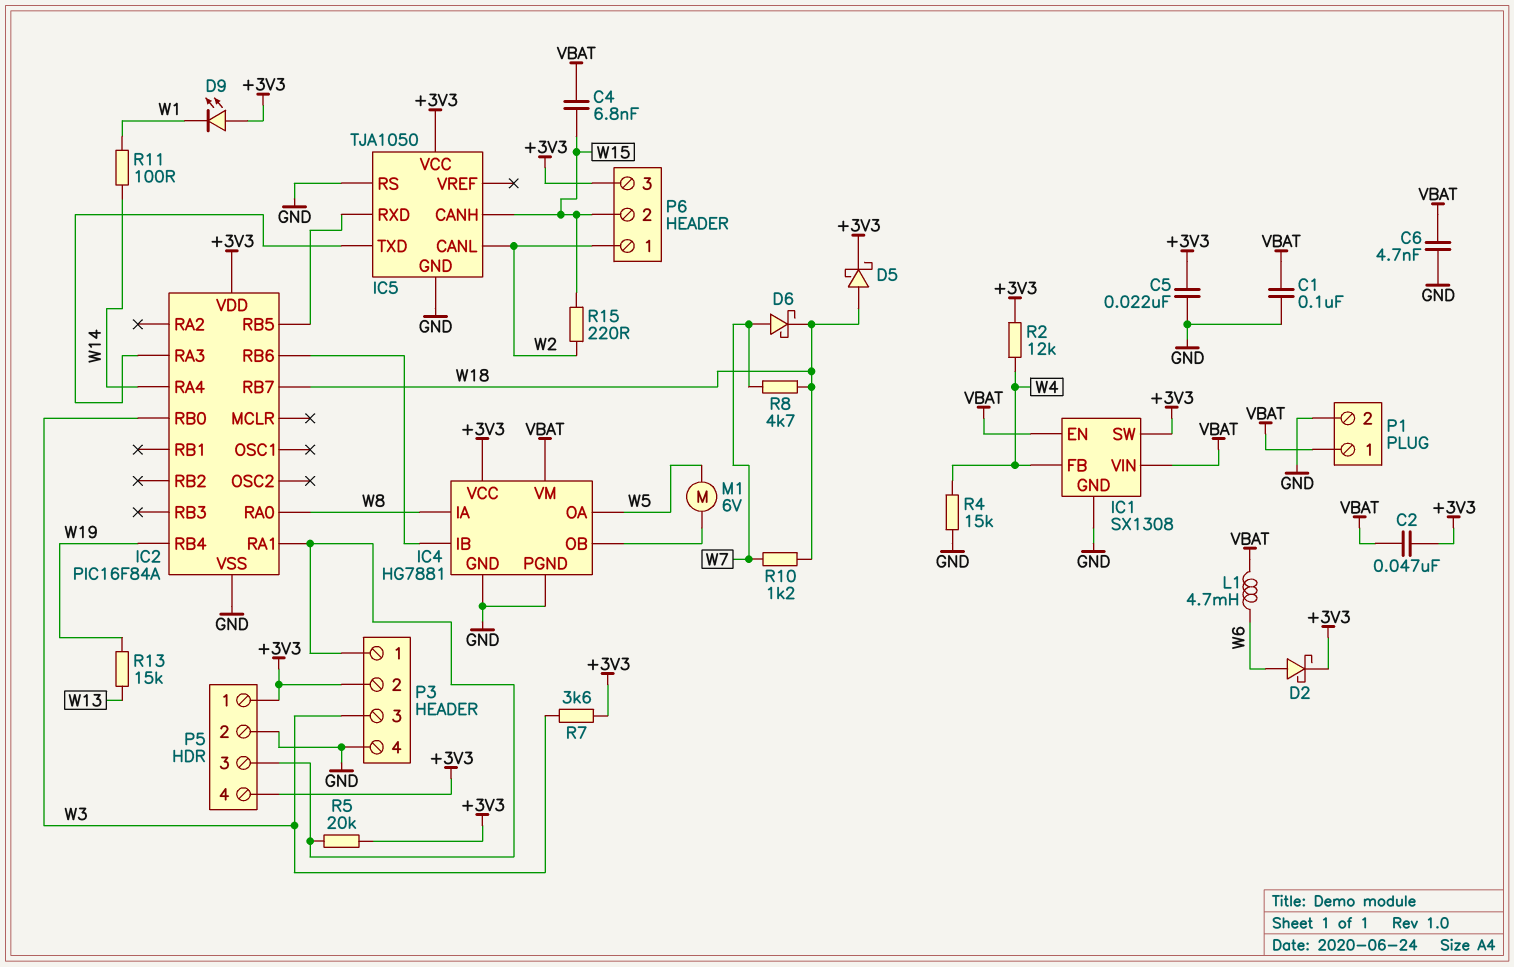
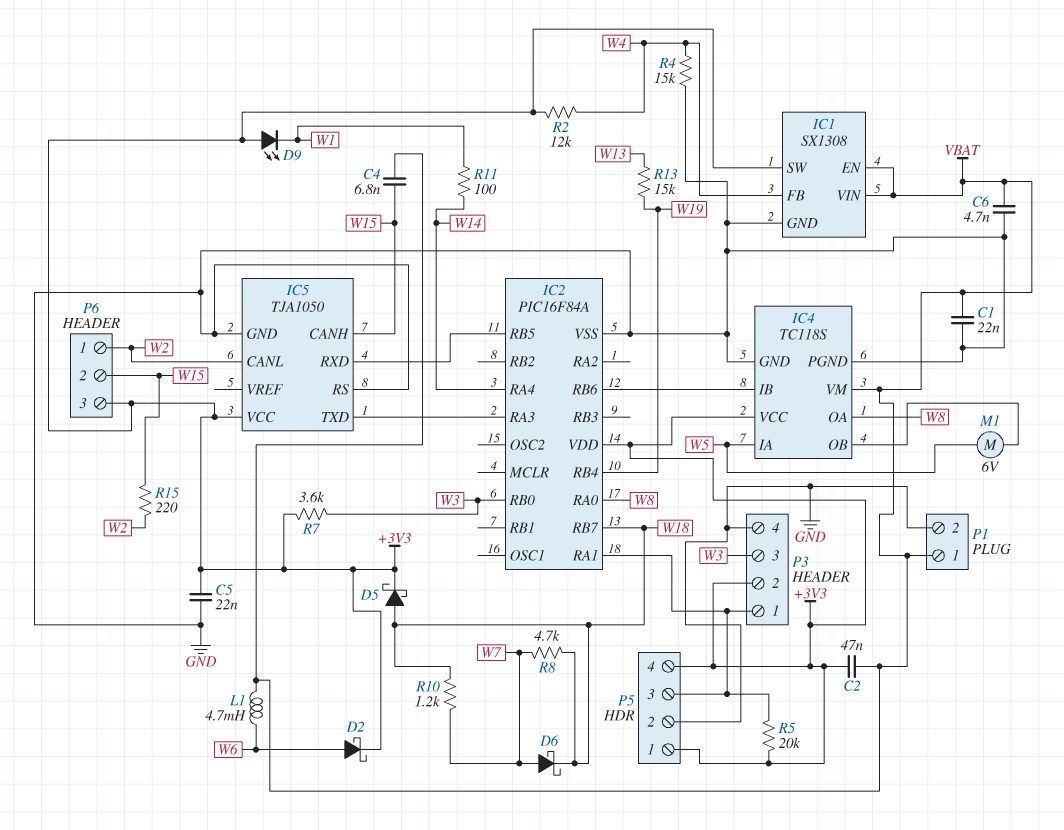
C1: 100nF (GND, VBAT) -> 22nF (GND, VBAT)
IC4: HG7881 -> TC118S
IC4 pin IA: W8 -> W5
IC4 pin OA: W5 -> W8

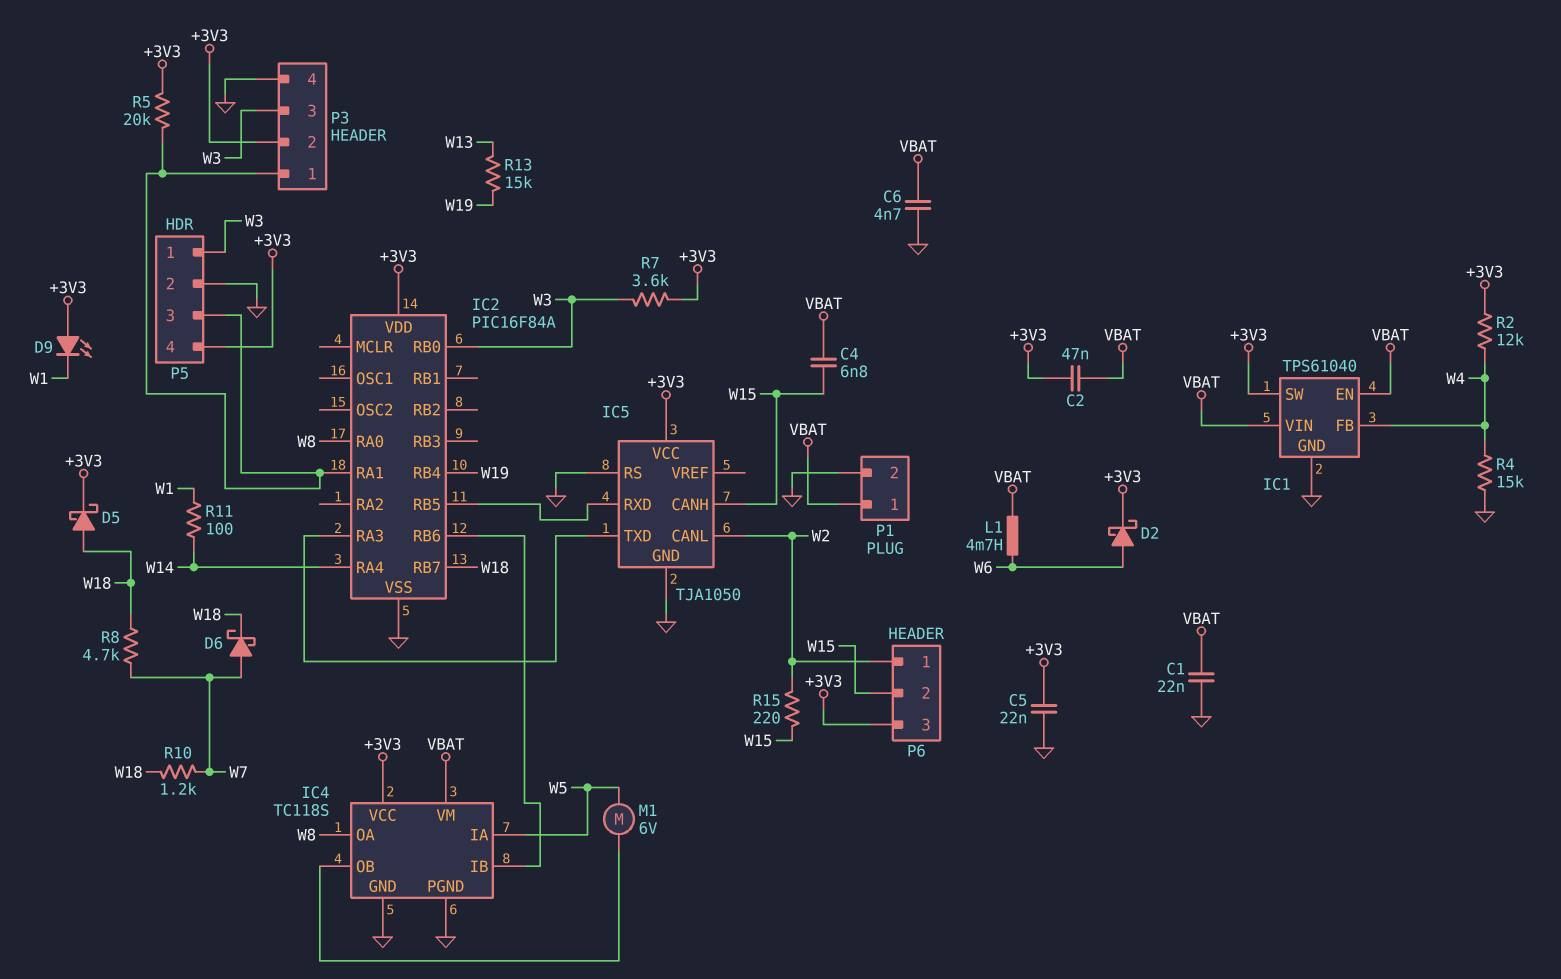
IC1: SX1308 -> TPS61040
P5 pin 1: +3V3 -> W3

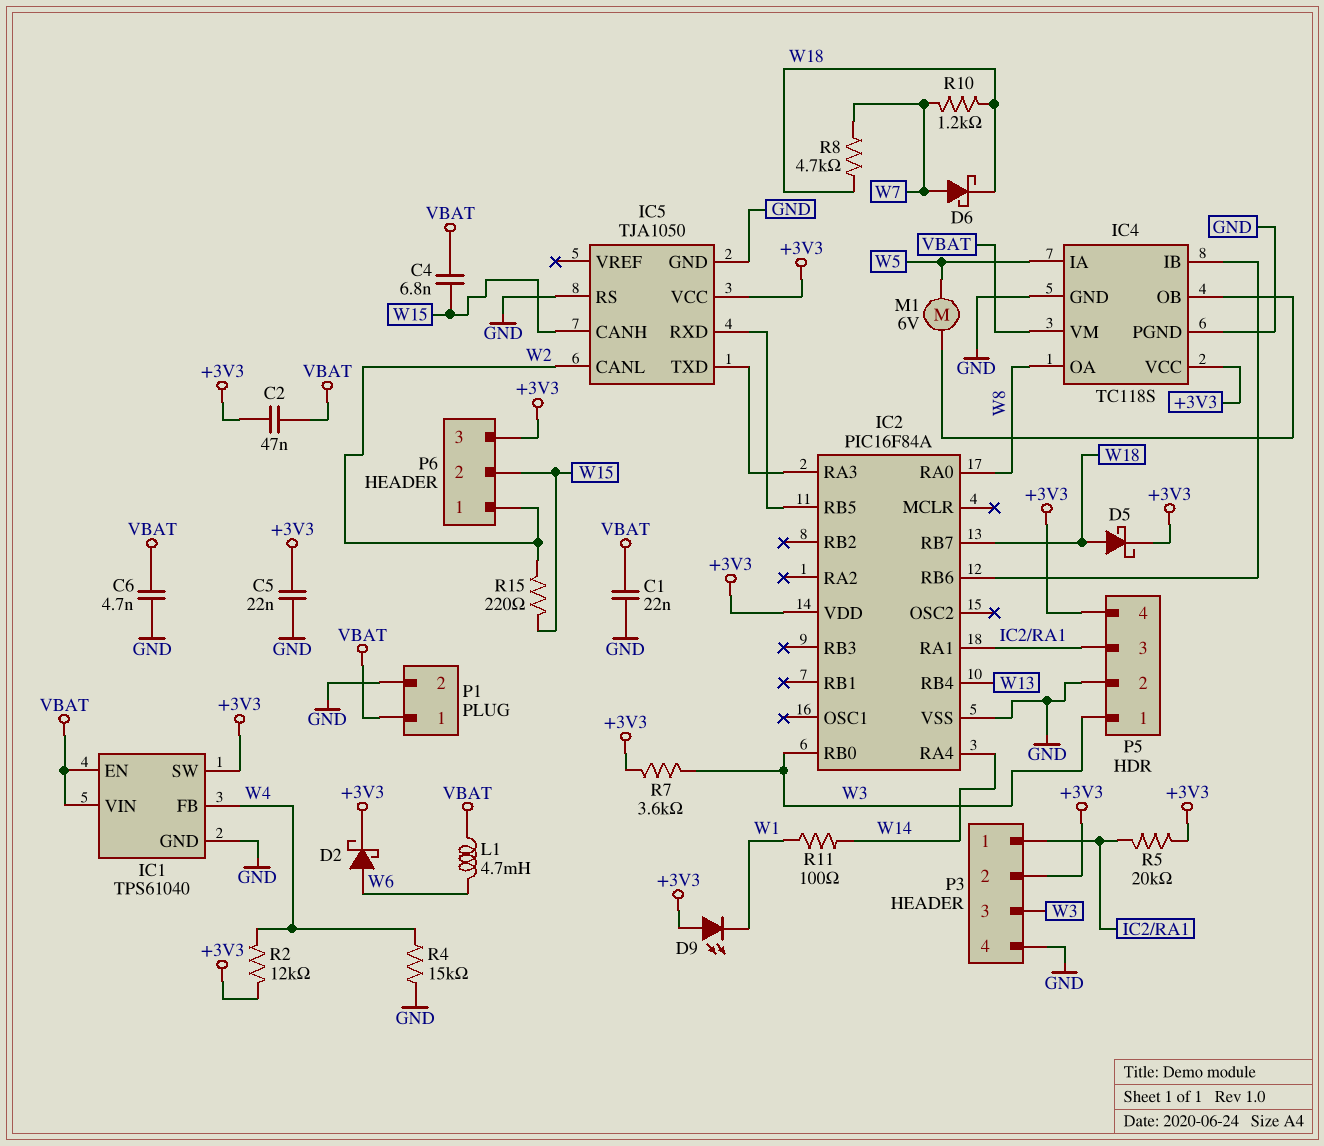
IC2 pin RB4: W19 -> W13
R13: 15k (W13, W19) -> none

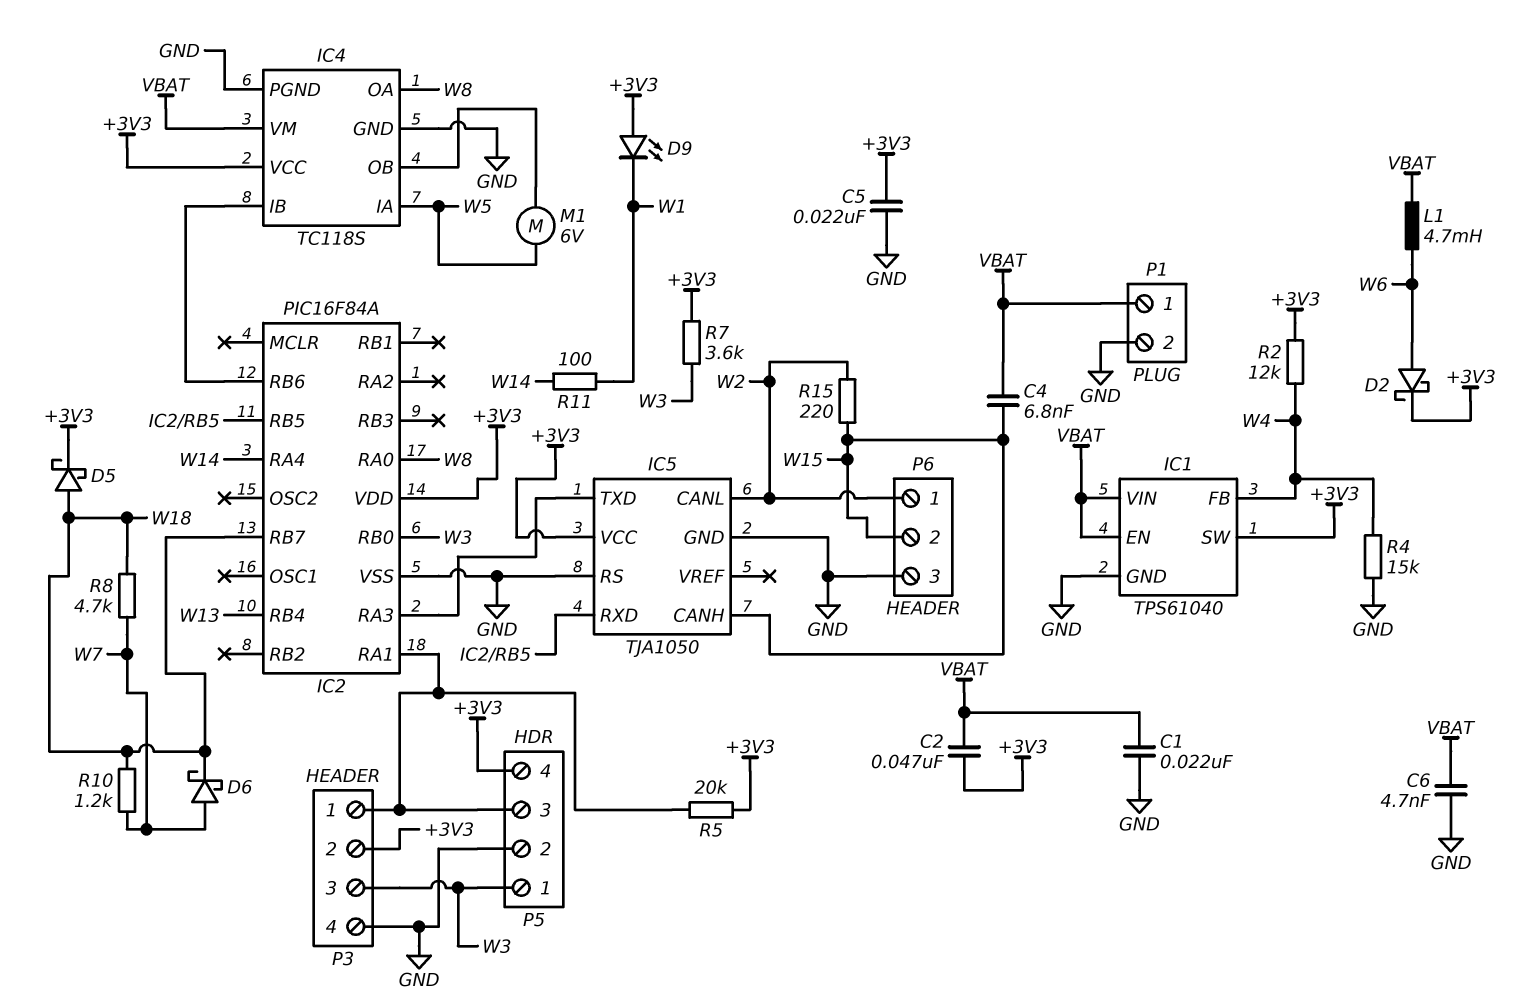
P6 pin 3: +3V3 -> GND

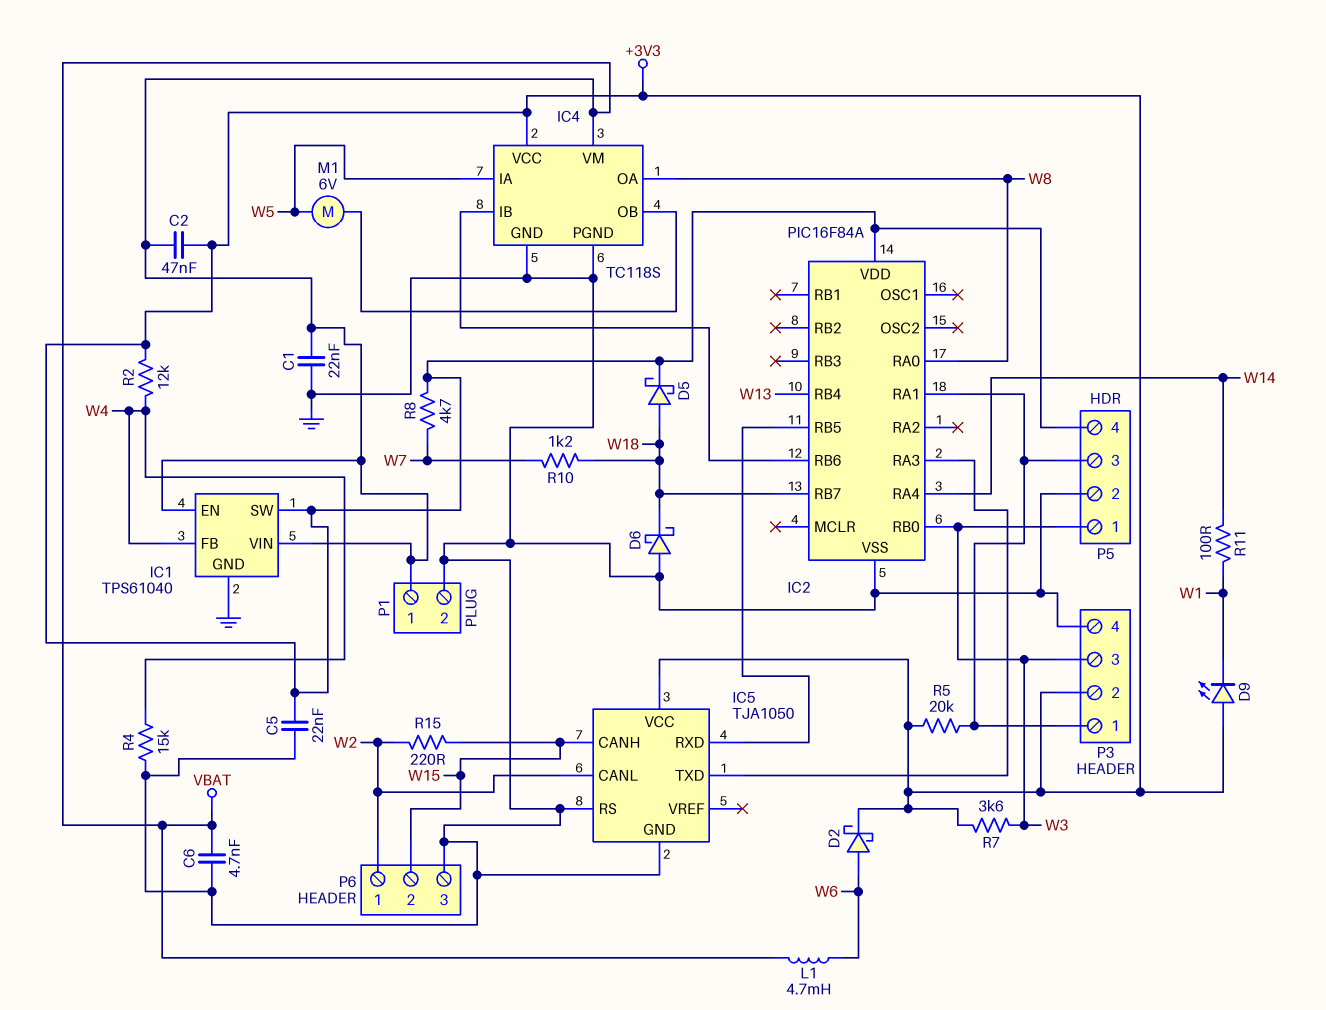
C4: 6.8nF (VBAT, W15) -> none
D6: schottky (A W7, K W18) -> schottky (A GND, K W18)
R8: 4.7k (W7, W18) -> 4.7k (+3V3, W7)

